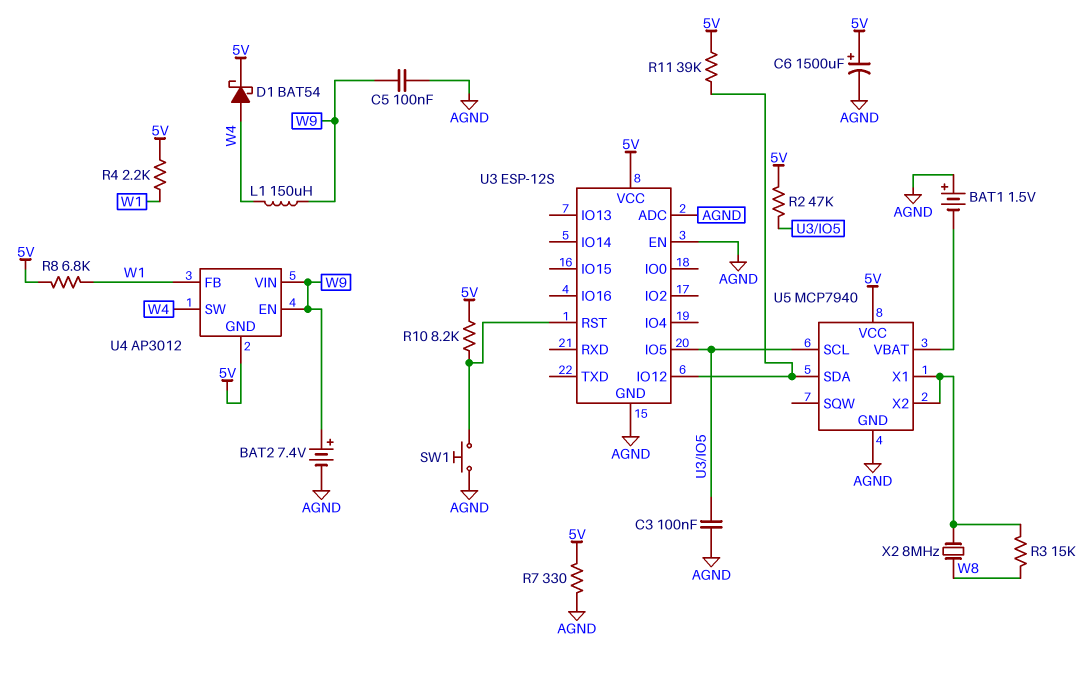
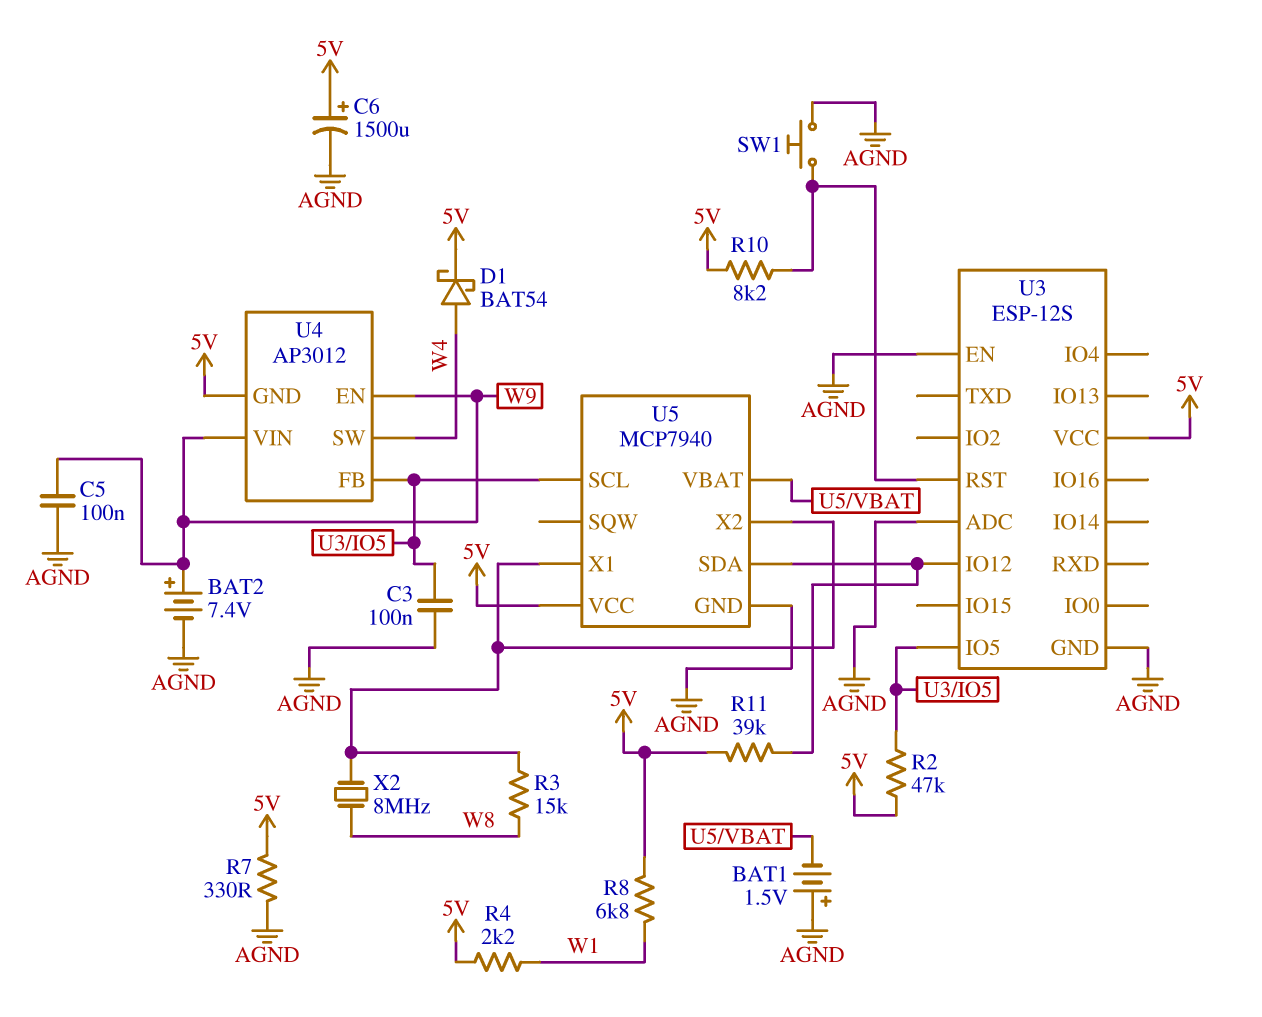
L1: 150uH (W4, W9) -> none
U4 pin FB: W1 -> U3/IO5

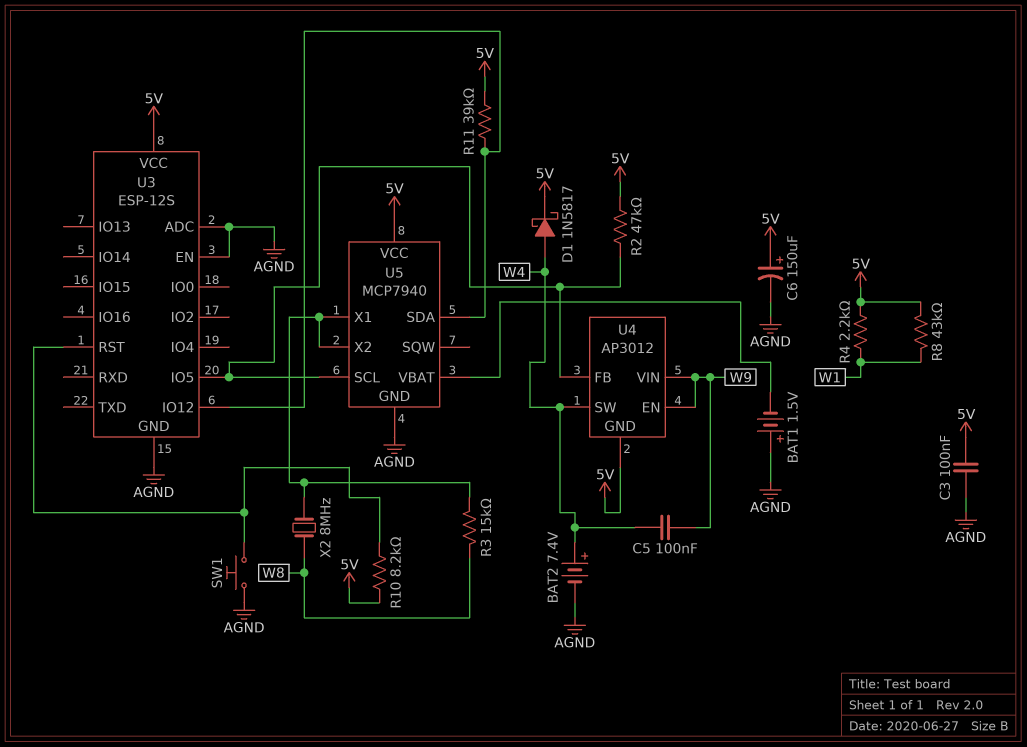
BAT2: 7.4V (plus W9, minus AGND) -> 7.4V (plus W4, minus AGND)
C3: 100nF (AGND, U3/IO5) -> 100nF (5V, AGND)
C5: 100nF (AGND, W9) -> 100nF (W4, W9)
C6: 1500uF (plus 5V, minus AGND) -> 150uF (plus 5V, minus AGND)
D1: schottky BAT54 (A W4, K 5V) -> schottky 1N5817 (A W4, K 5V)
R7: 330 (5V, AGND) -> none
R8: 6.8k (5V, W1) -> 43k (5V, W1)

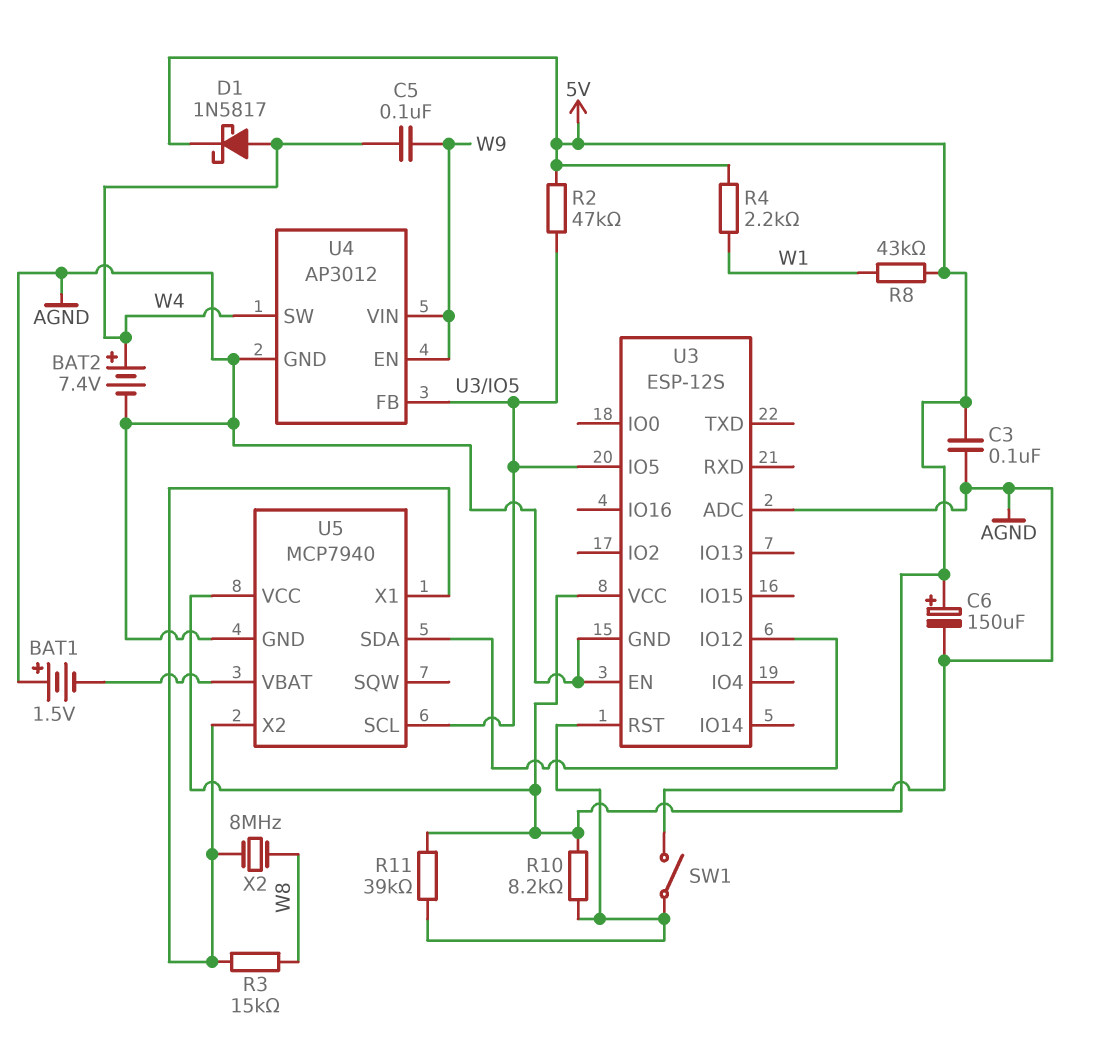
R11: 39k (5V, U3/IO12) -> 39k (5V, U3/RST)
SW1: button (AGND, U3/RST) -> switch (AGND, U3/RST)
U4 pin GND: 5V -> AGND

